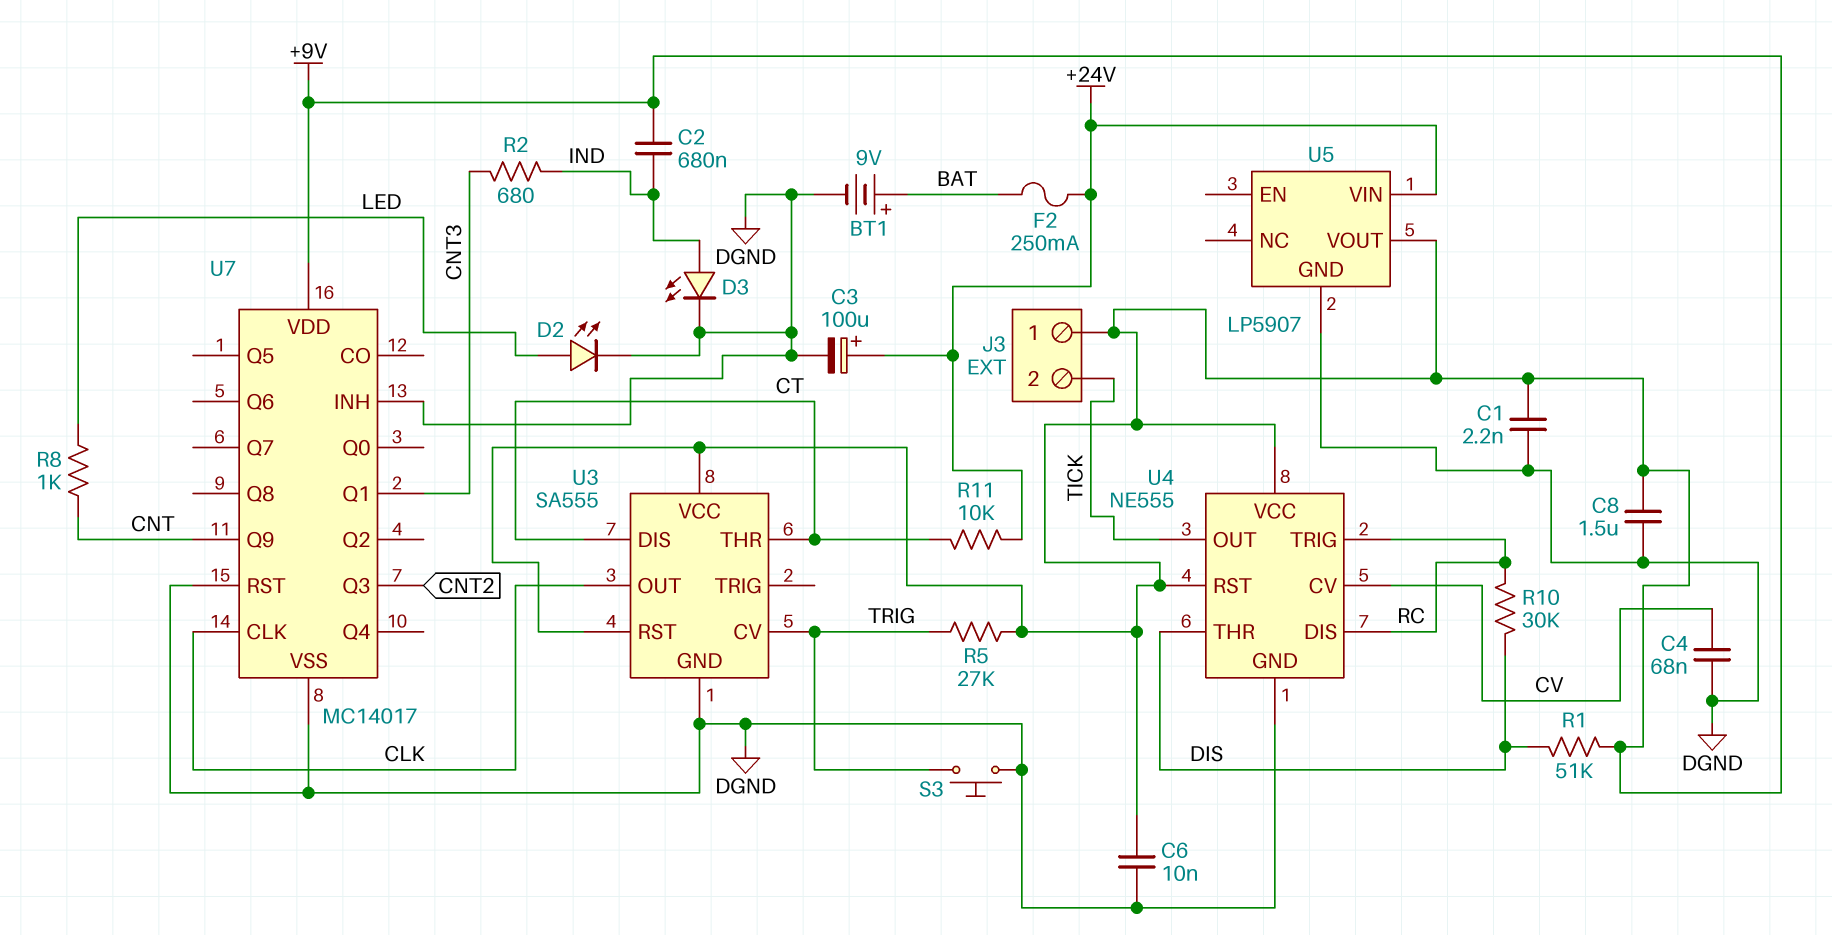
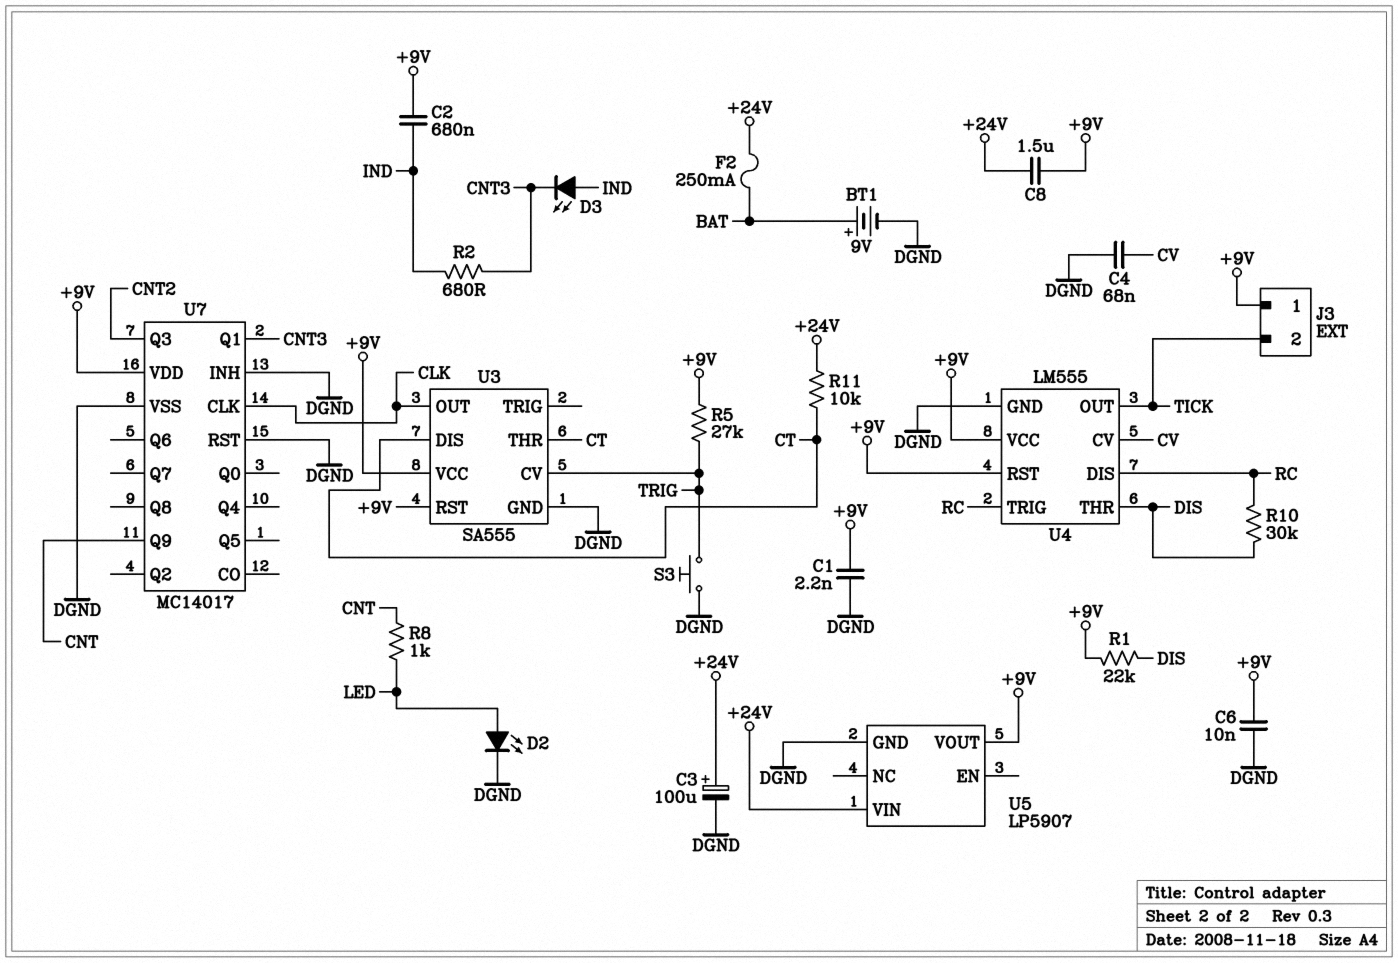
C8: 1.5uF (+9V, DGND) -> 1.5uF (+9V, +24V)
D3: LED (A IND, K DGND) -> LED (A IND, K CNT3)
R1: 51k (+9V, DIS) -> 22k (+9V, DIS)
U4: NE555 -> LM555

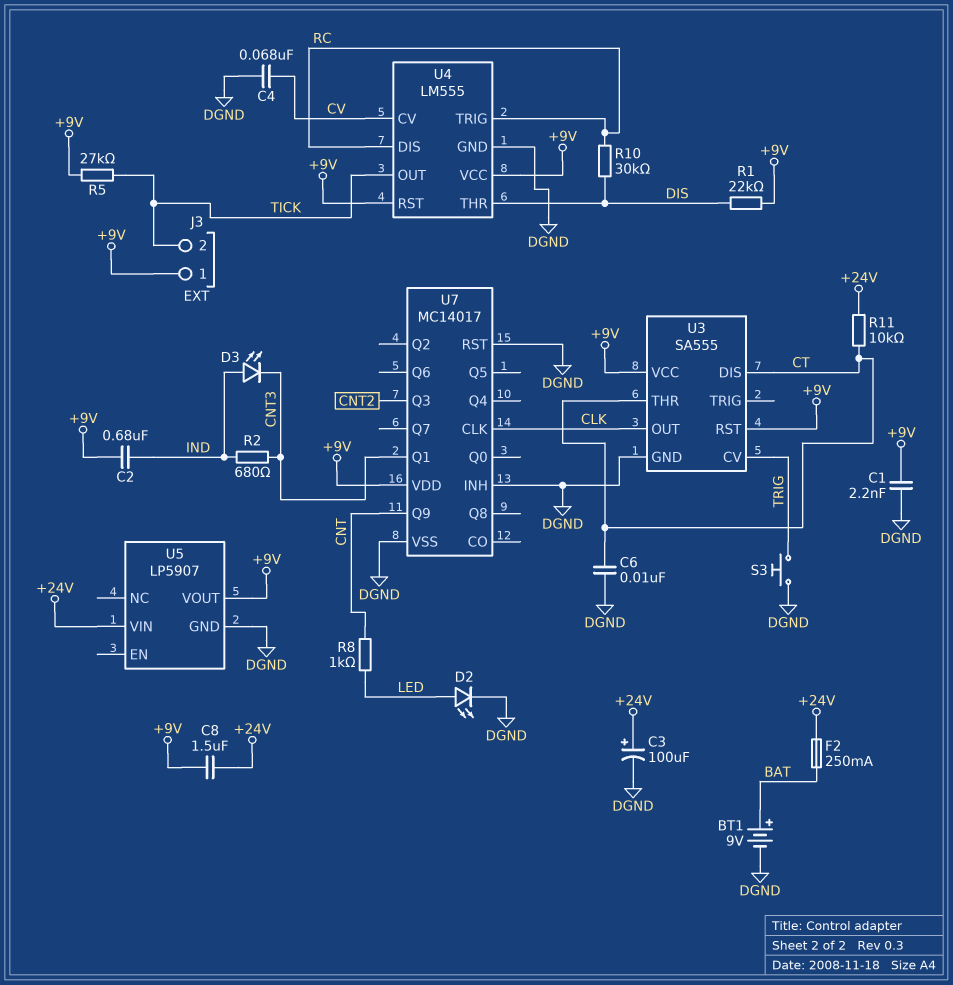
C6: 10nF (+9V, DGND) -> 10nF (CT, DGND)
R5: 27k (+9V, TRIG) -> 27k (+9V, TICK)

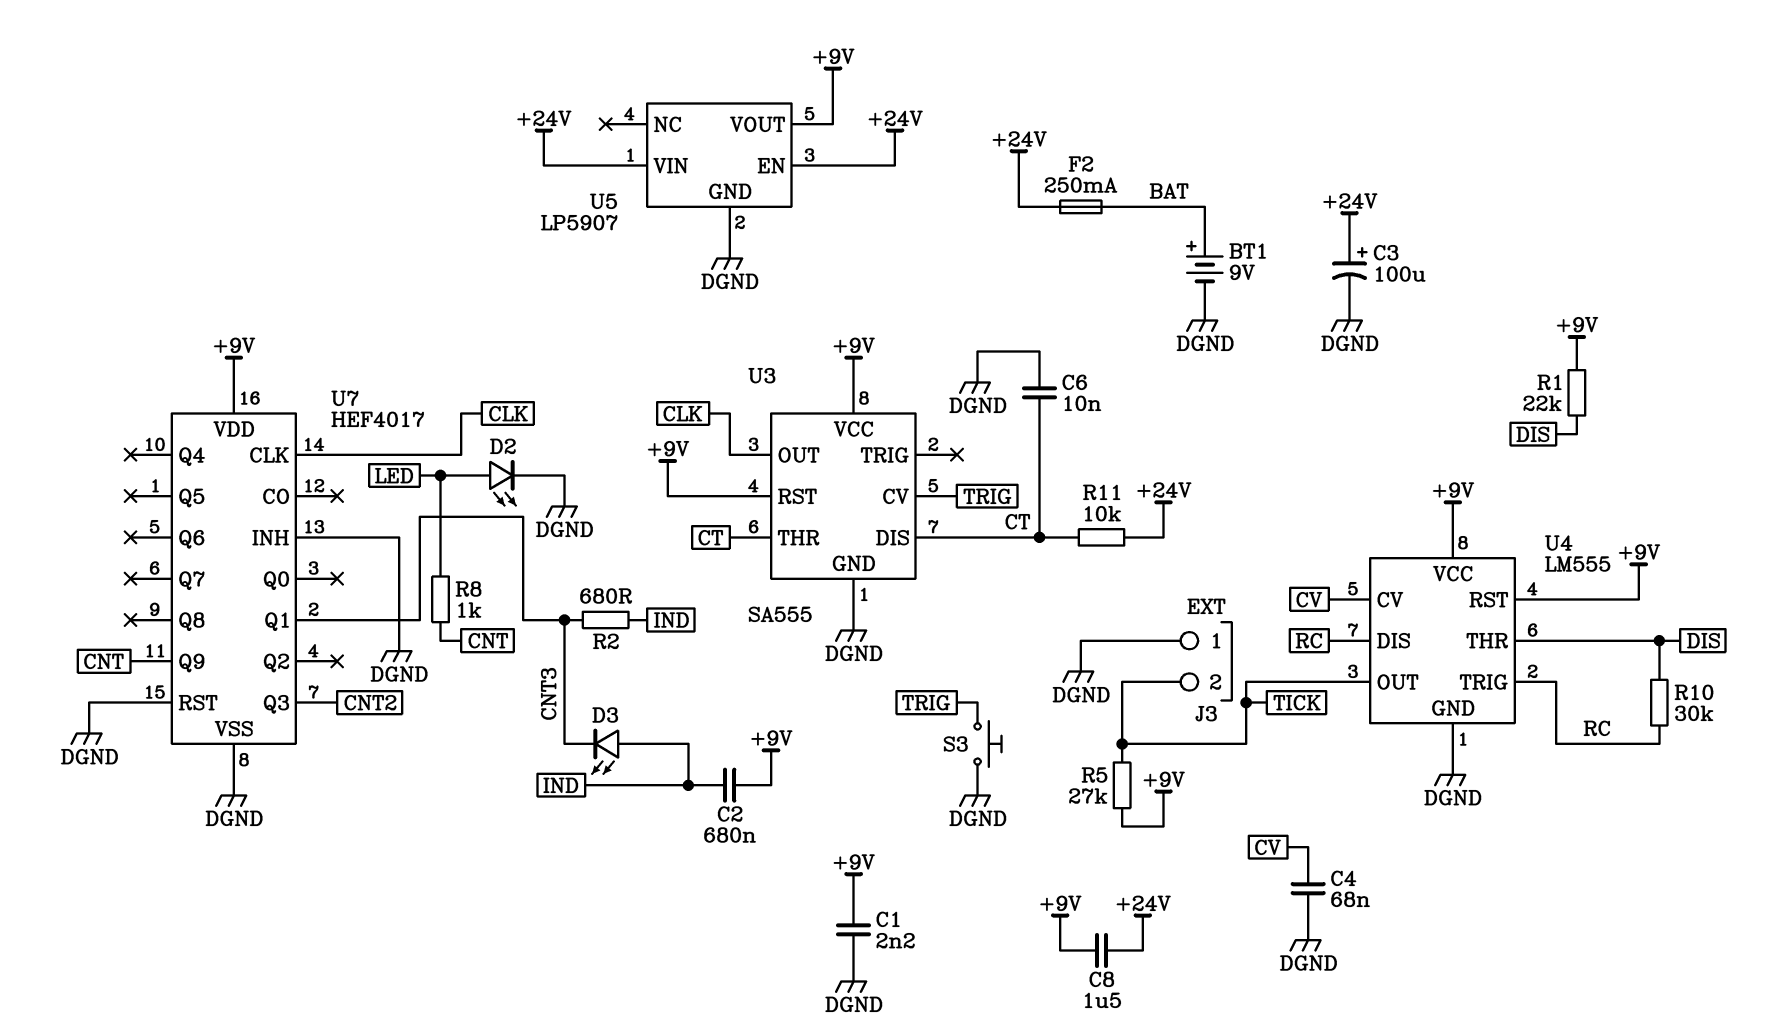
J3 pin 1: +9V -> DGND
U5 pin EN: none -> +24V
U7: MC14017 -> HEF4017

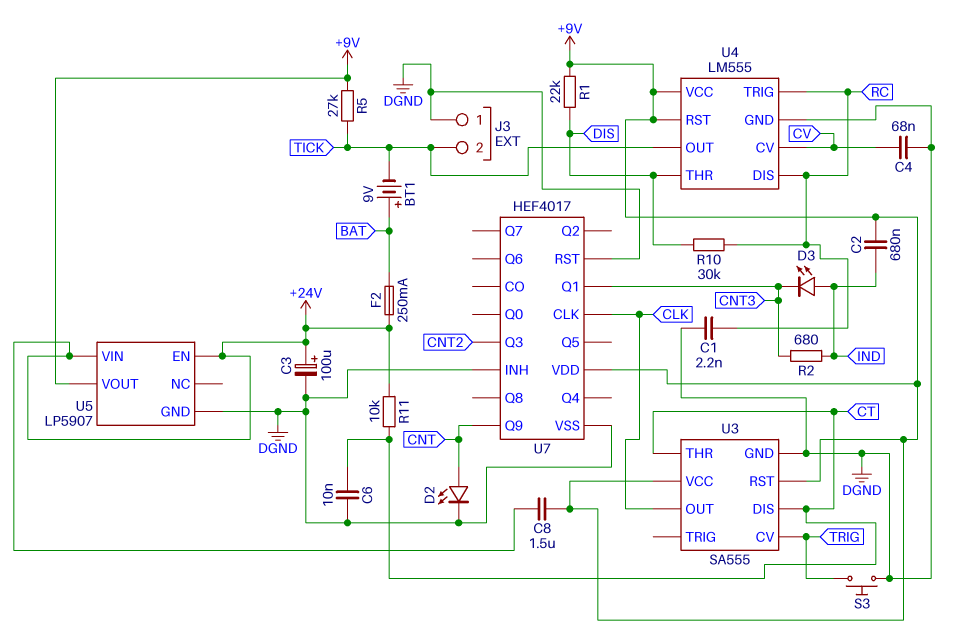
BT1: 9V (plus BAT, minus DGND) -> 9V (plus BAT, minus TICK)
C1: 2.2nF (+9V, DGND) -> 2.2nF (DGND, RC)
D2: LED (A LED, K DGND) -> LED (A CNT, K DGND)
R8: 1k (CNT, LED) -> none

